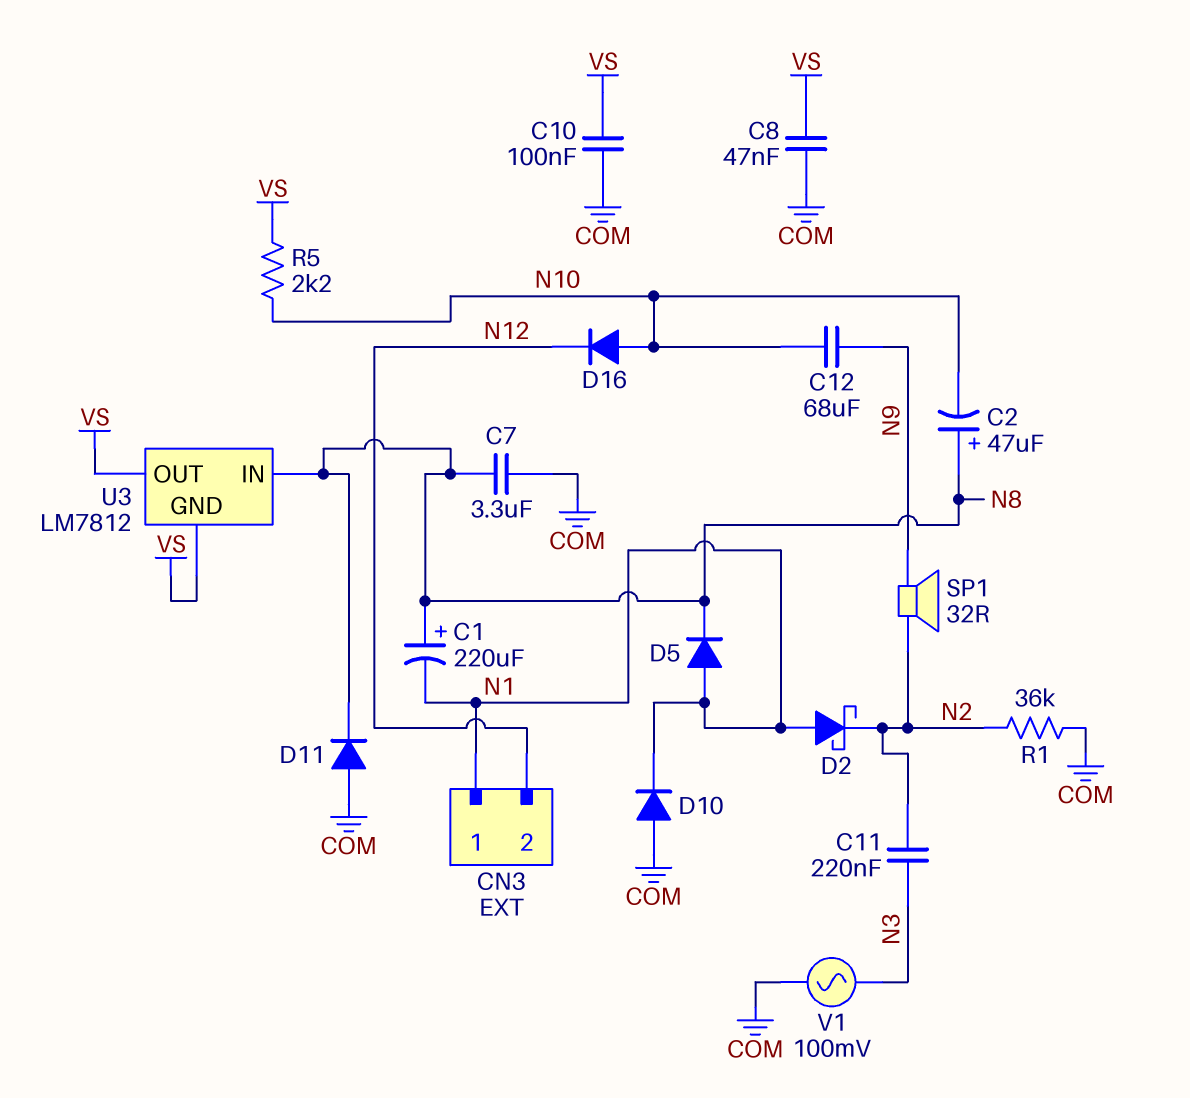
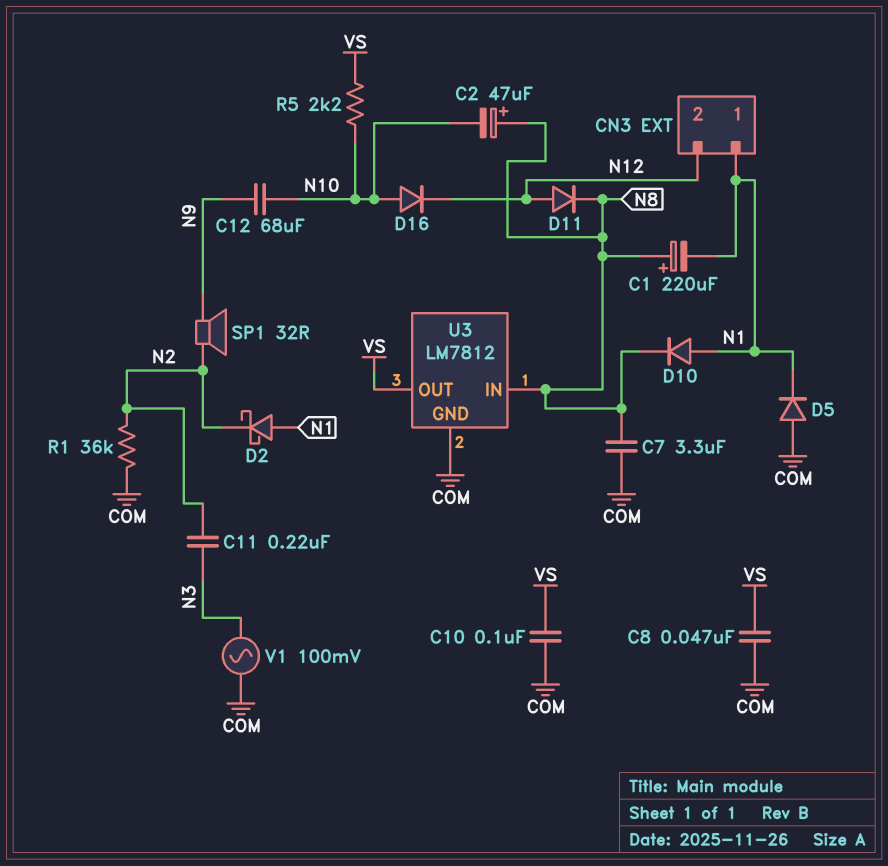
D5: diode (A N1, K N8) -> diode (A COM, K N1)
D10: diode (A COM, K N1) -> diode (A N1, K N8)
D11: diode (A COM, K N8) -> diode (A N12, K N8)
U3 pin GND: VS -> COM

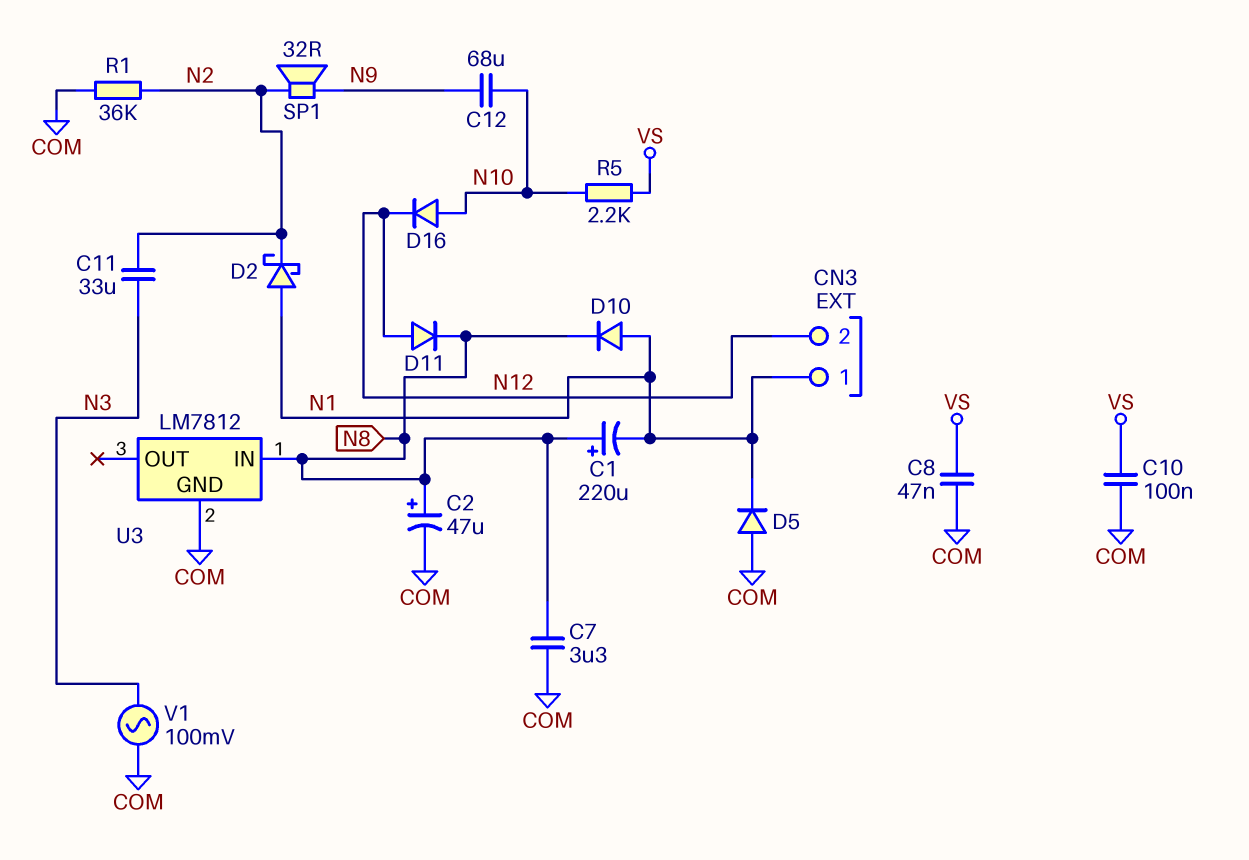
C2: 47uF (plus N8, minus N10) -> 47uF (plus N8, minus COM)
C11: 220nF (N2, N3) -> 33uF (N2, N3)
U3 pin OUT: VS -> none

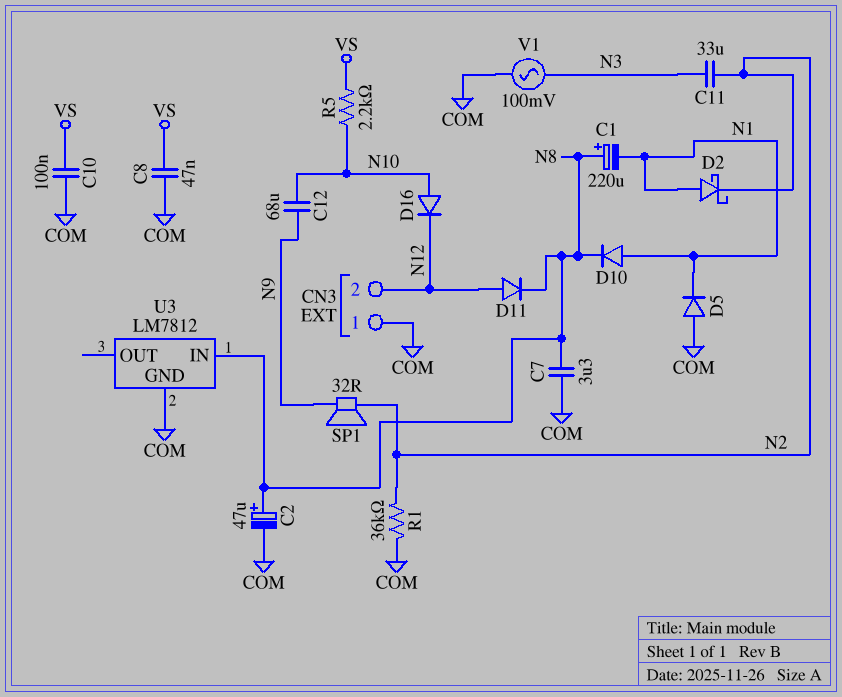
CN3 pin 1: N1 -> COM

